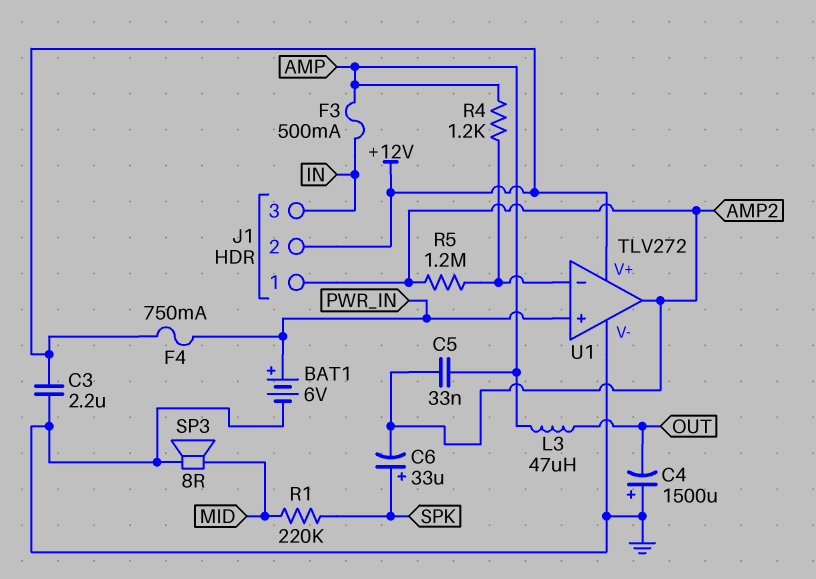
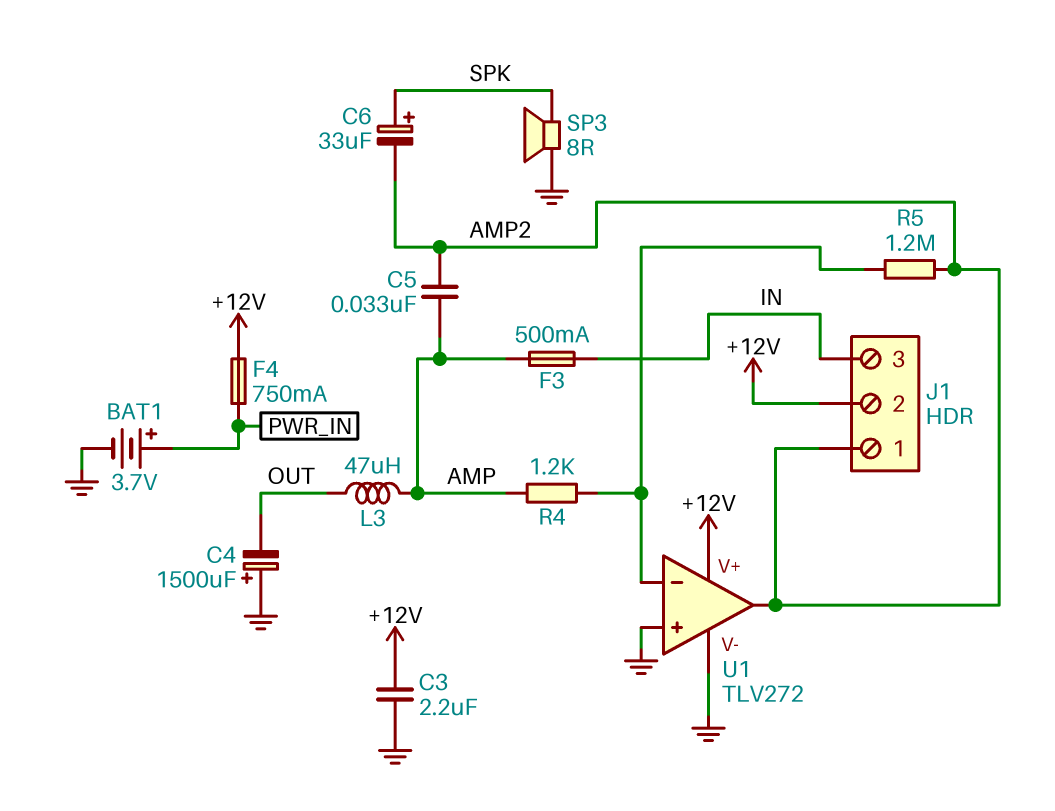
BAT1: 6V (plus PWR_IN, minus GND) -> 3.7V (plus PWR_IN, minus GND)
R1: 220k (MID, SPK) -> none
SP3: speaker 8R (GND, MID) -> speaker 8R (GND, SPK)
U1 pin in+: PWR_IN -> GND

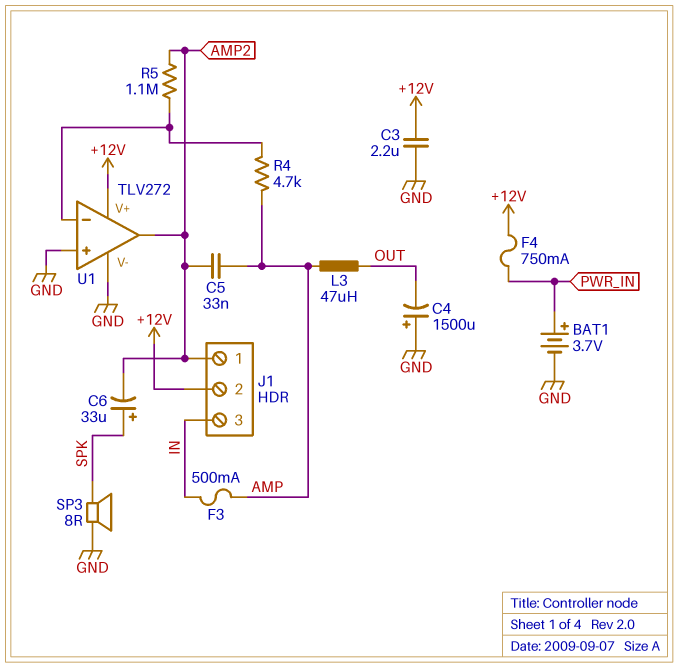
R4: 1.2k (AMP, U1/in-) -> 4.7k (AMP, U1/in-)
R5: 1.2M (AMP2, U1/in-) -> 1.1M (AMP2, U1/in-)

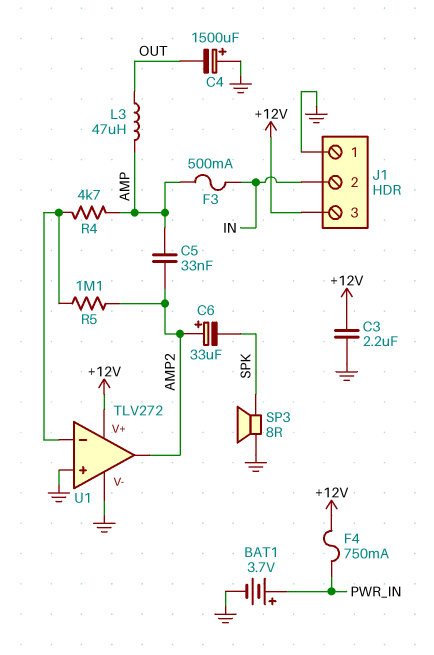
C6: 33uF (plus SPK, minus AMP2) -> 33uF (plus AMP2, minus SPK)
J1 pin 1: AMP2 -> GND
J1 pin 2: +12V -> IN
J1 pin 3: IN -> +12V

